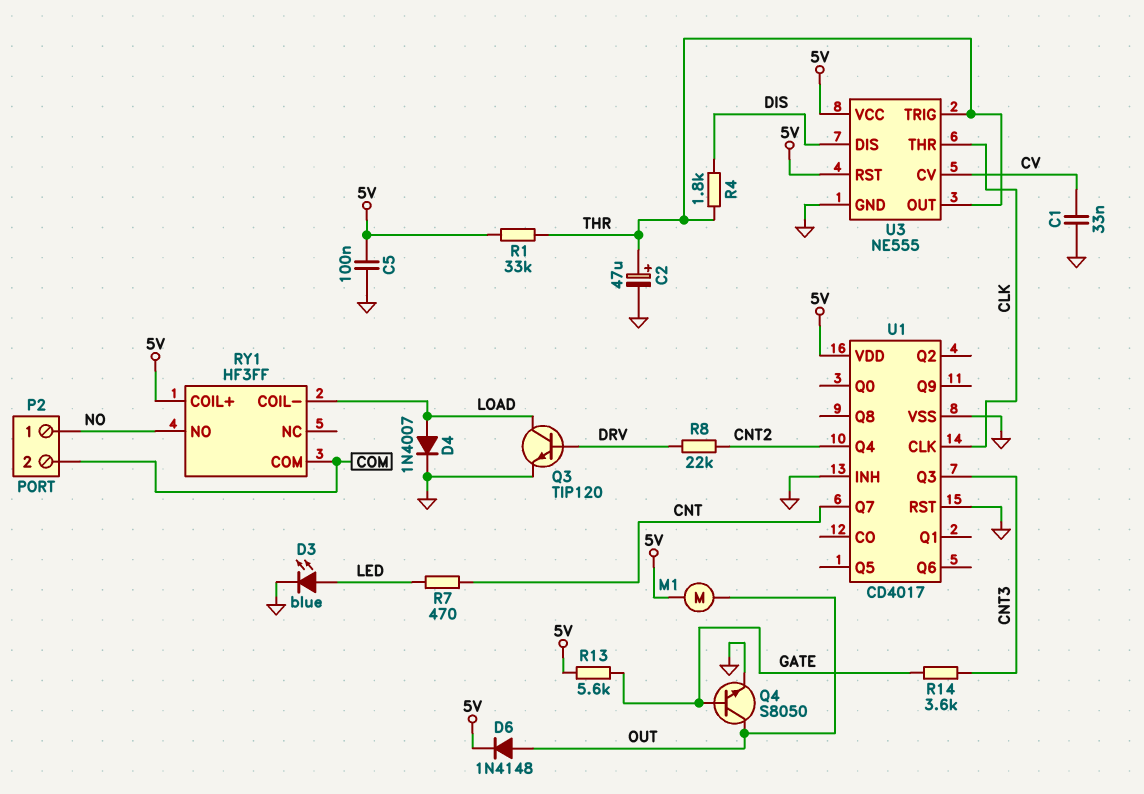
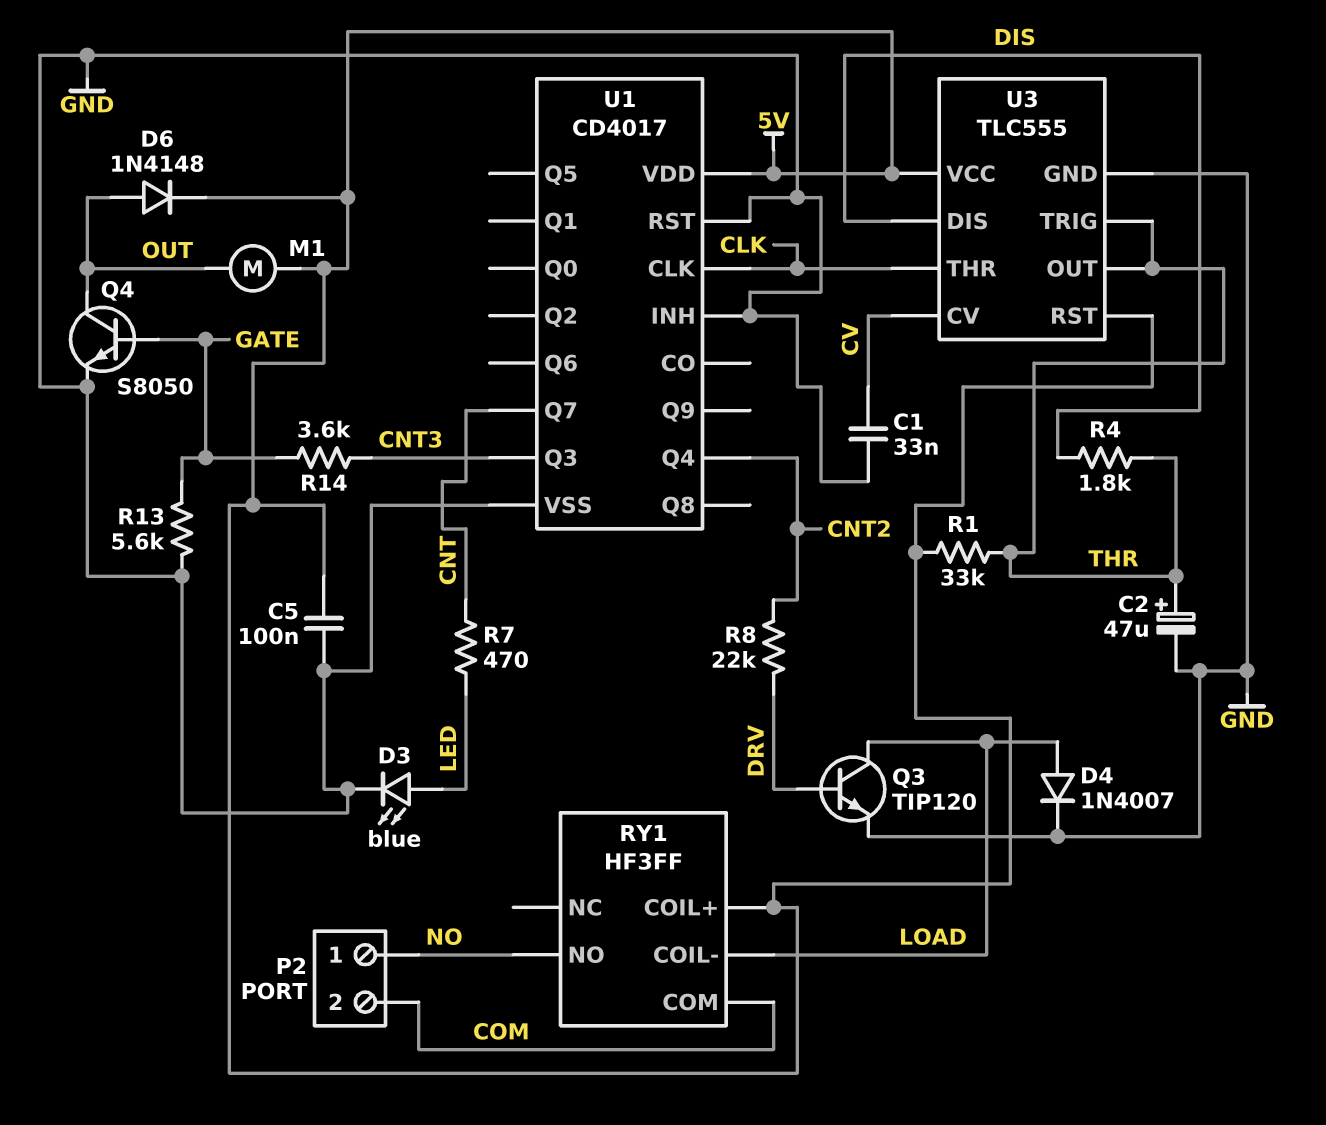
R13: 5.6k (5V, GATE) -> 5.6k (GATE, GND)
U3: NE555 -> TLC555

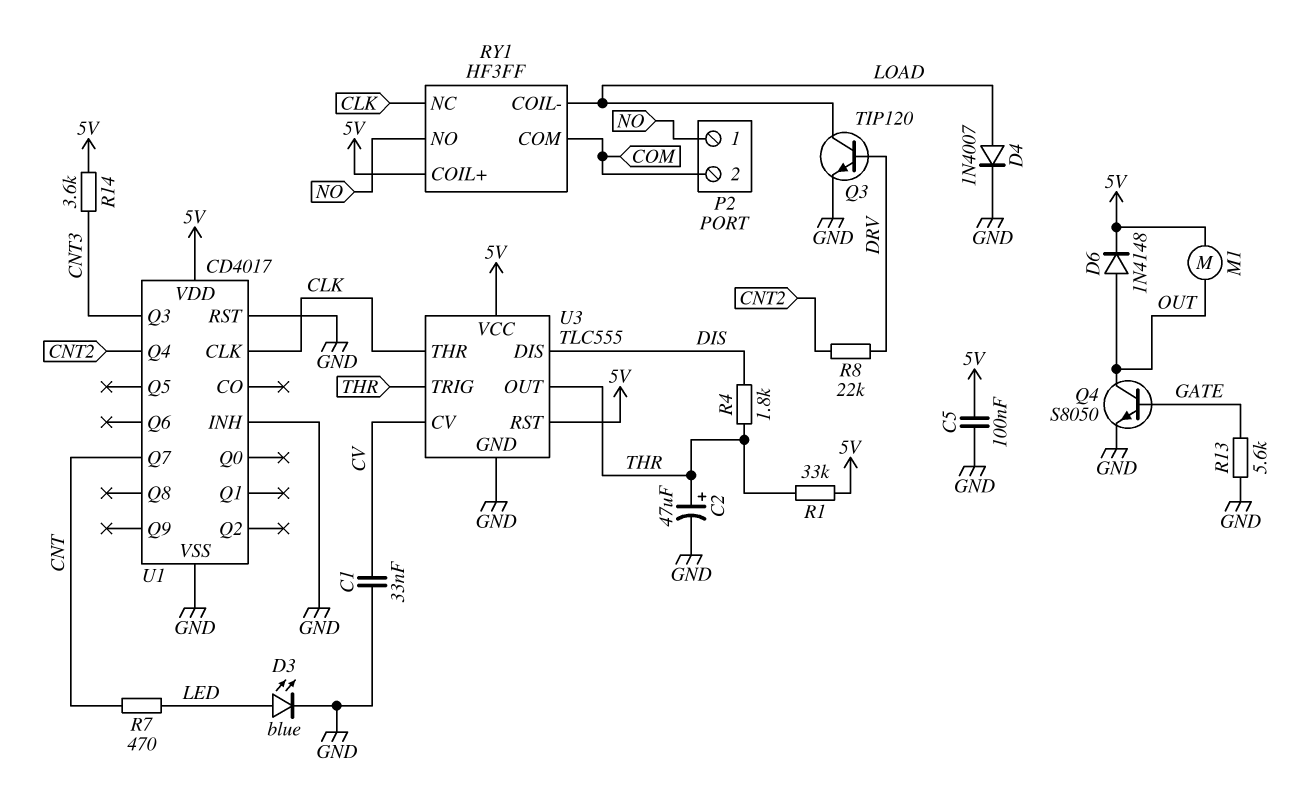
R14: 3.6k (CNT3, GATE) -> 3.6k (5V, CNT3)
RY1 pin NC: none -> CLK

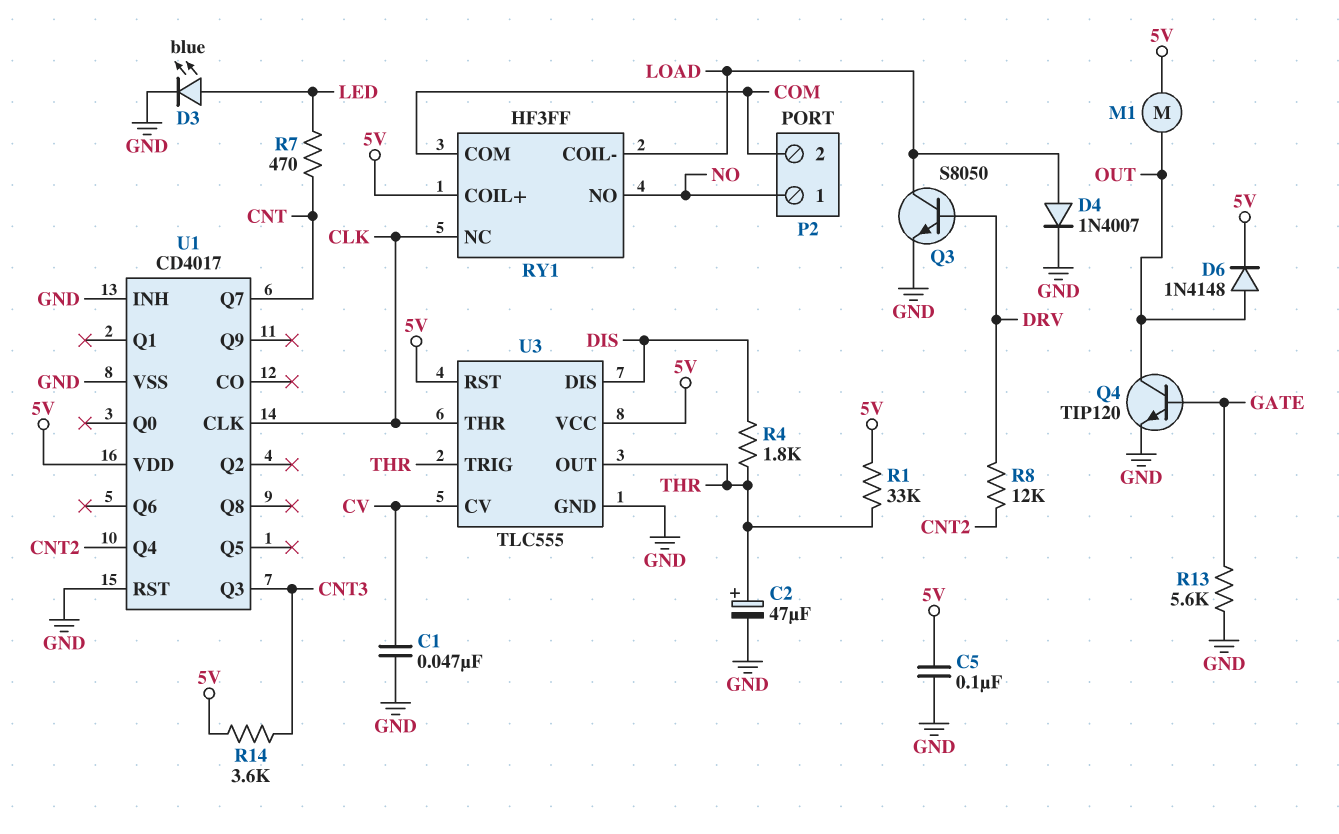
C1: 33nF (CV, GND) -> 47nF (CV, GND)
Q3: NPN TIP120 (B DRV, C LOAD, E GND) -> NPN S8050 (B DRV, C LOAD, E GND)
Q4: NPN S8050 (B GATE, C OUT, E GND) -> NPN TIP120 (B GATE, C OUT, E GND)
R8: 22k (CNT2, DRV) -> 12k (CNT2, DRV)

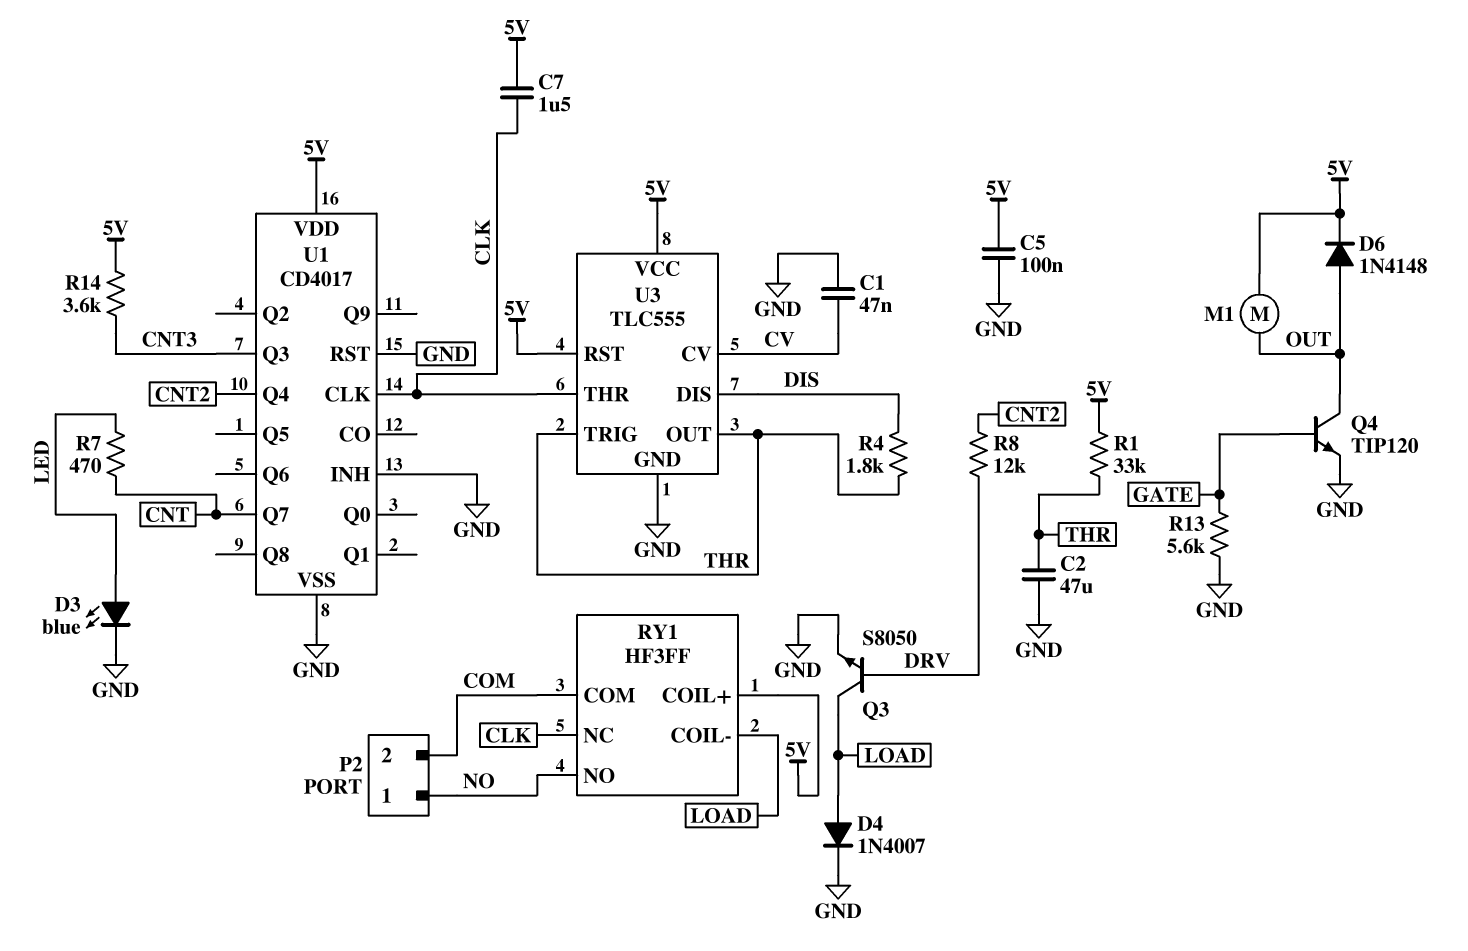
C2: 47uF (plus THR, minus GND) -> 47uF (GND, THR)
C7: none -> 1.5uF (5V, CLK)

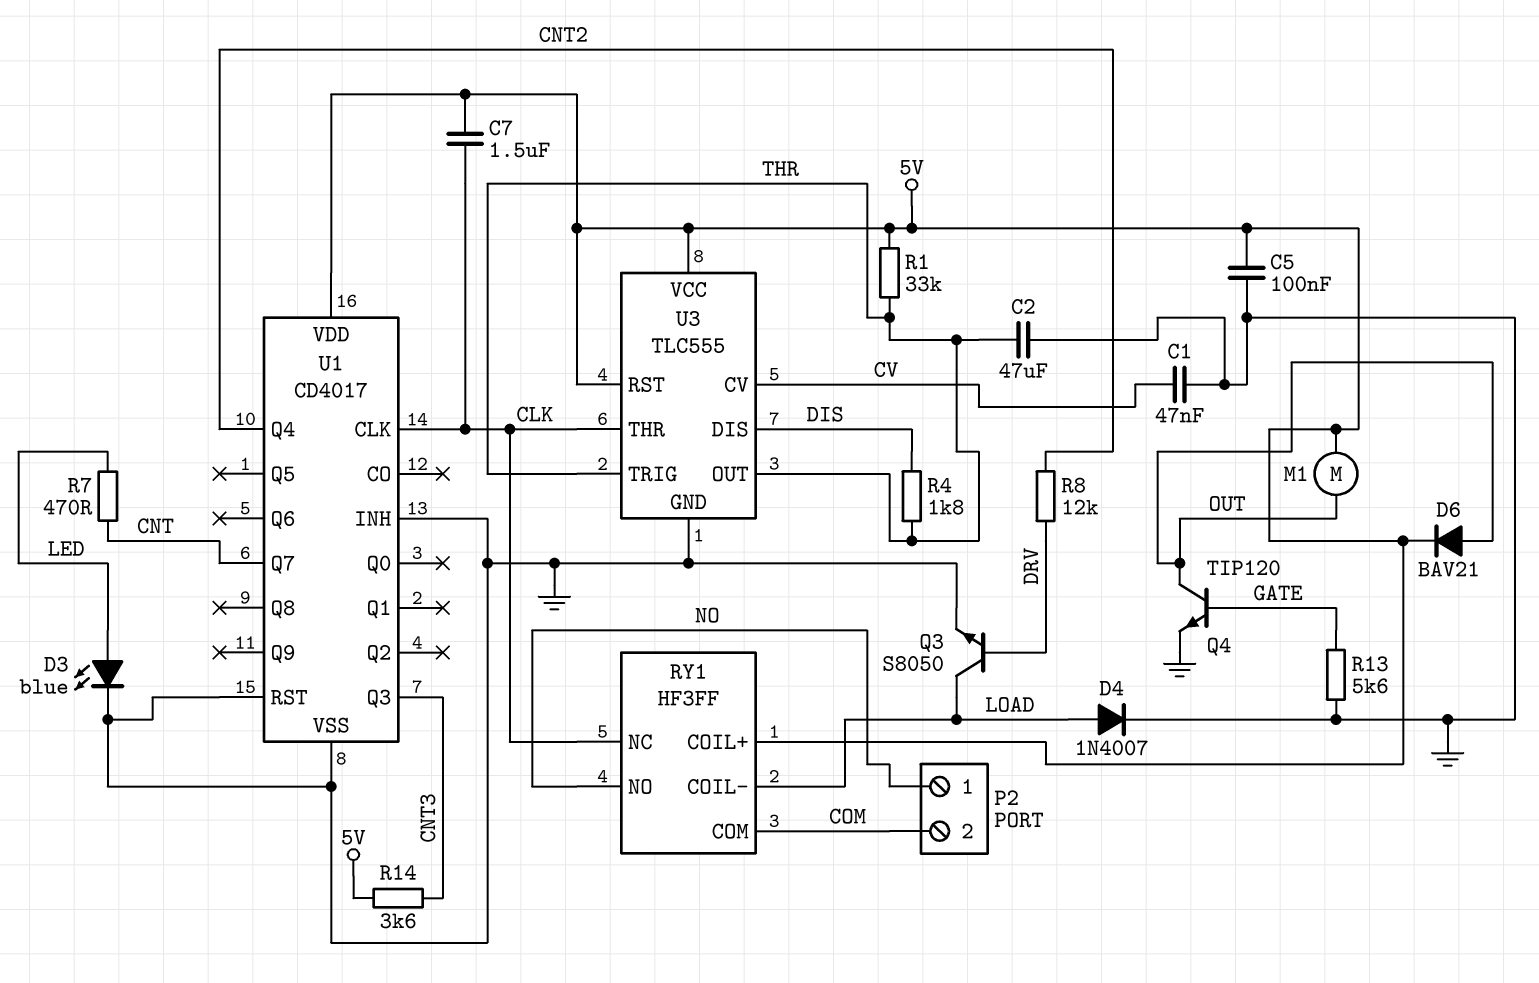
D6: diode 1N4148 (A OUT, K 5V) -> diode BAV21 (A OUT, K 5V)

